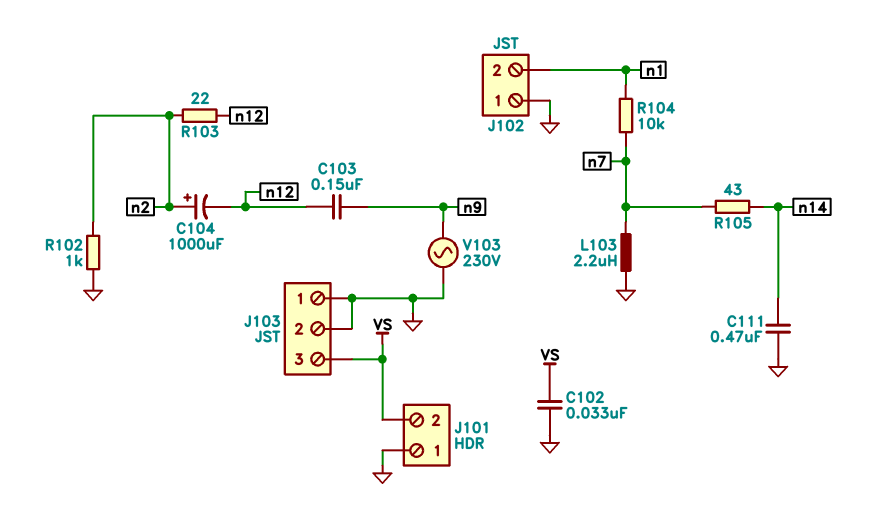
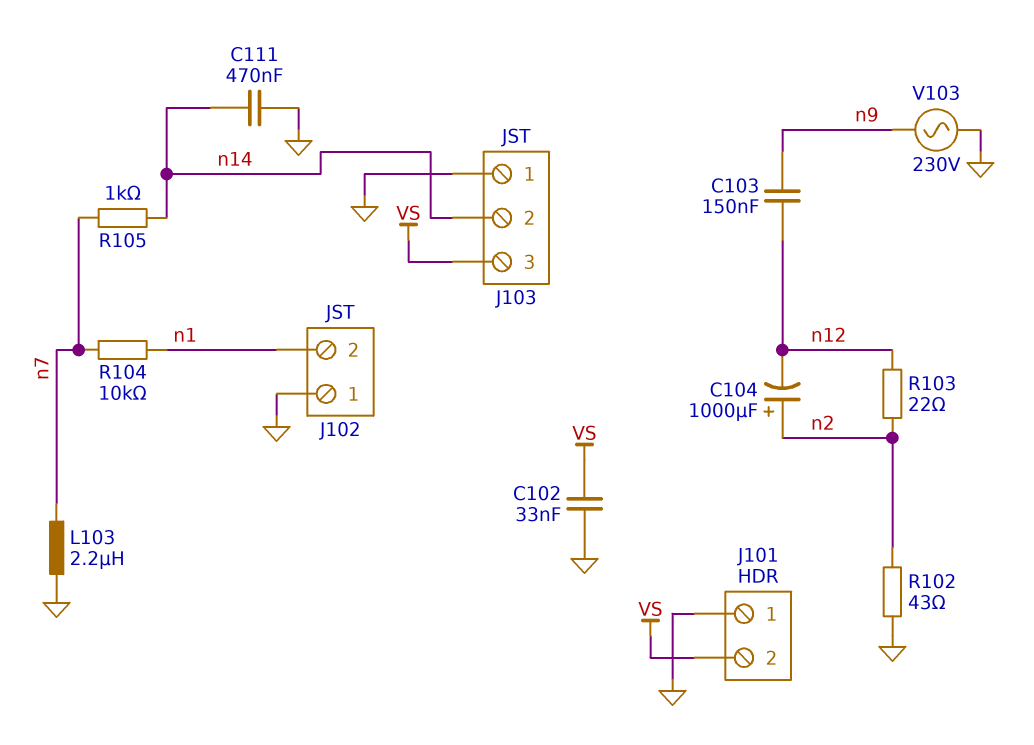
J103 pin 2: GND -> n14
R102: 1k (GND, n2) -> 43 (GND, n2)
R105: 43 (n7, n14) -> 1k (n7, n14)

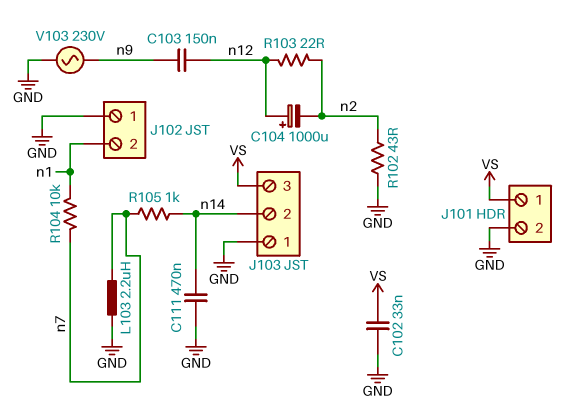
C104: 1000uF (plus n2, minus n12) -> 1000uF (plus n12, minus n2)
J101 pin 1: GND -> VS
J101 pin 2: VS -> GND

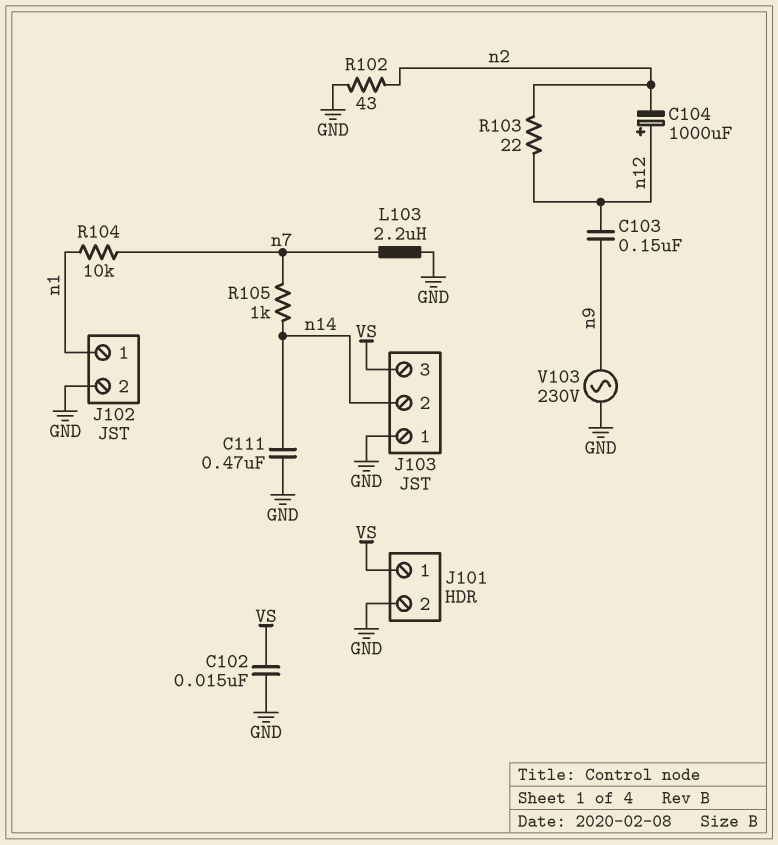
C102: 33nF (GND, VS) -> 15nF (GND, VS)
J102 pin 1: GND -> n1
J102 pin 2: n1 -> GND

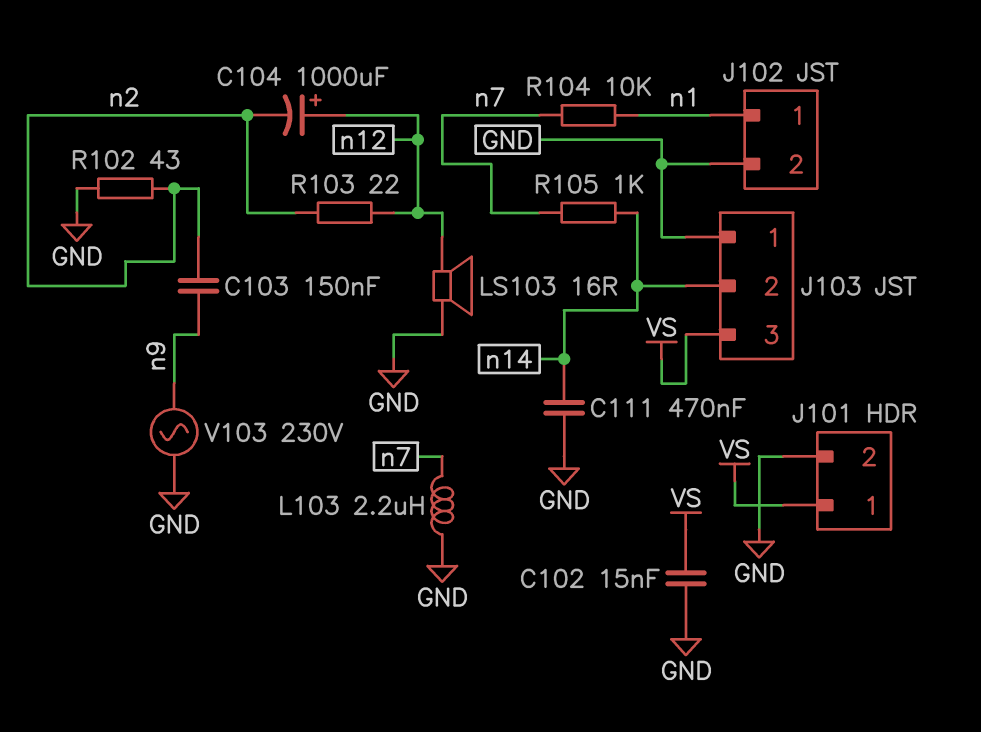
C103: 150nF (n9, n12) -> 150nF (n2, n9)
LS103: none -> speaker 16R (GND, n12)

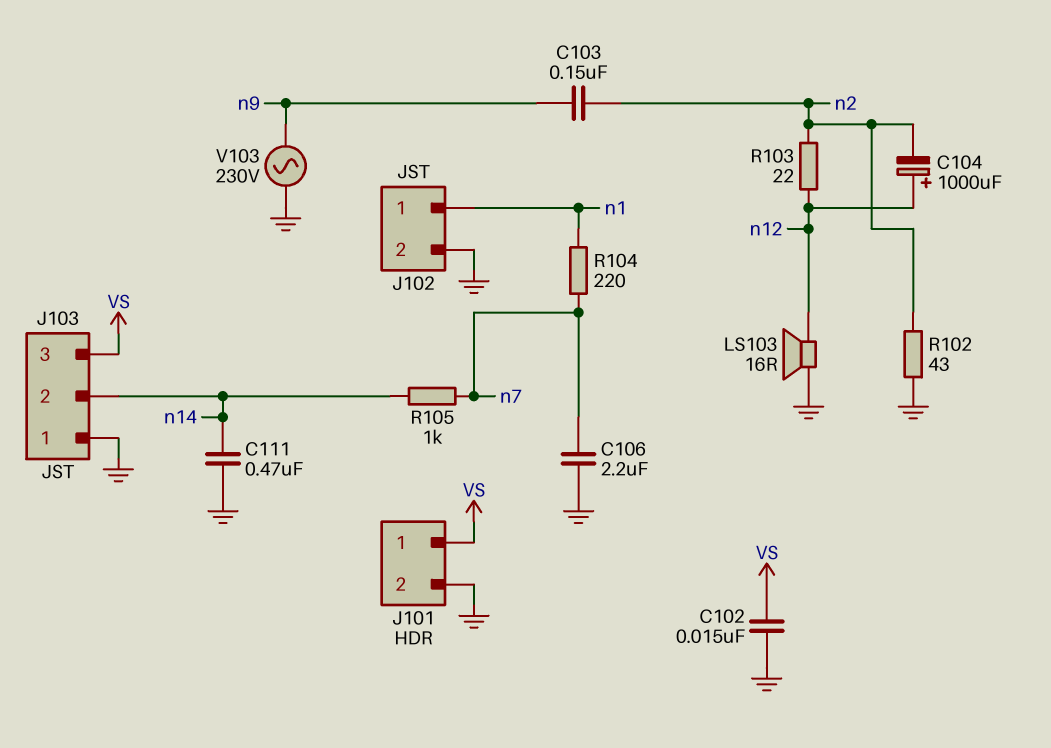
C106: none -> 2.2uF (GND, n7)
L103: 2.2uH (GND, n7) -> none
R104: 10k (n1, n7) -> 220 (n1, n7)

